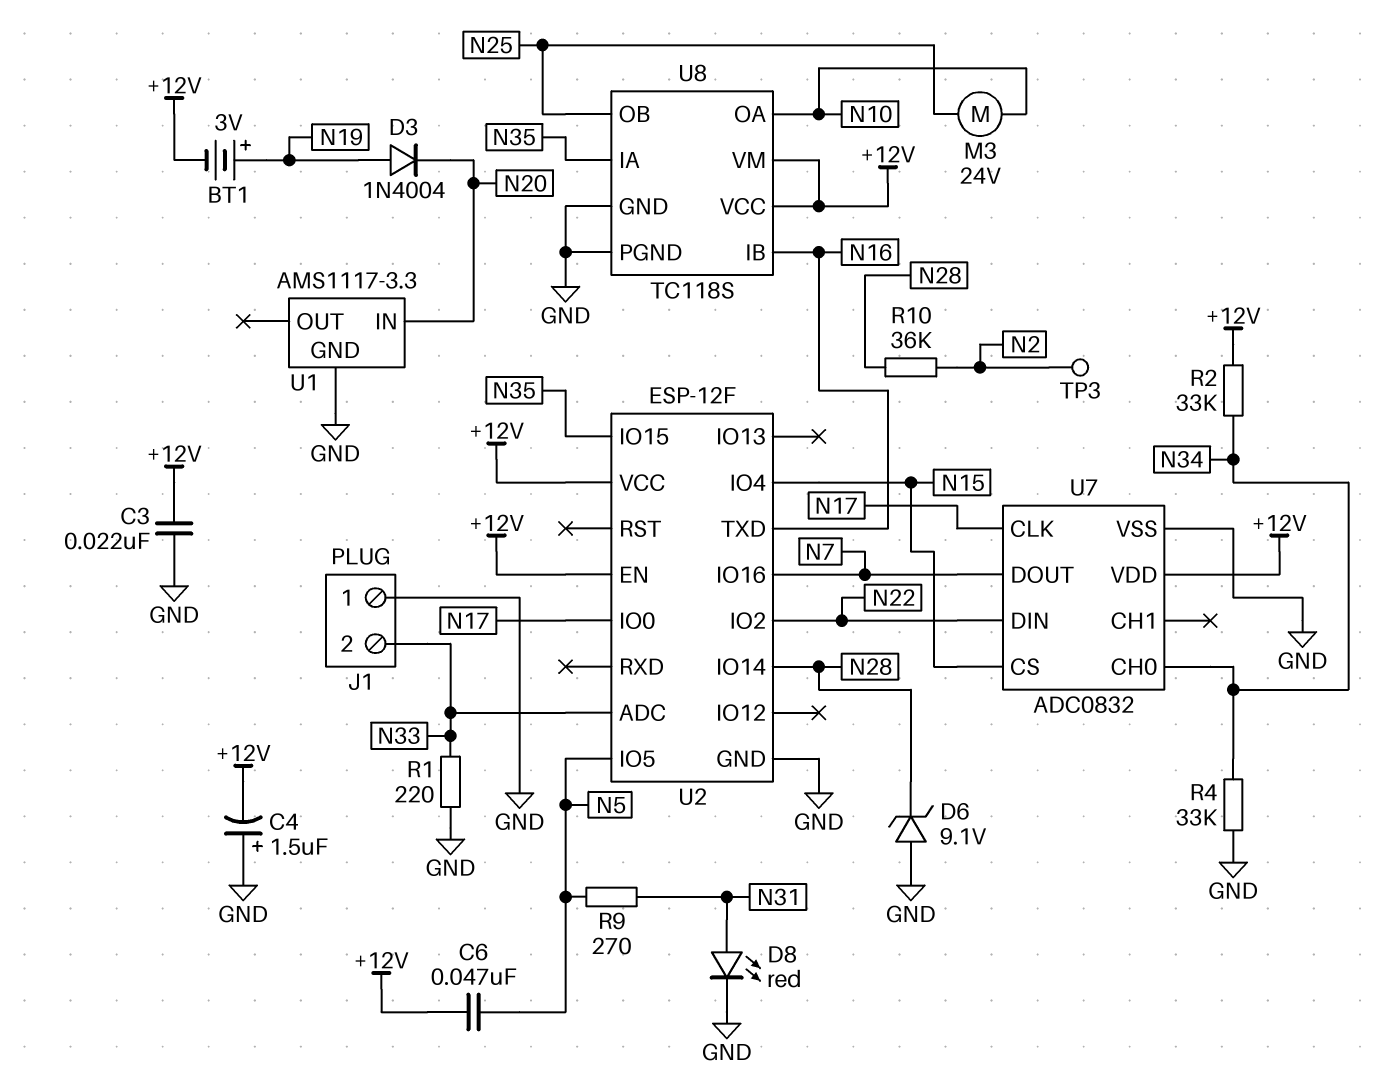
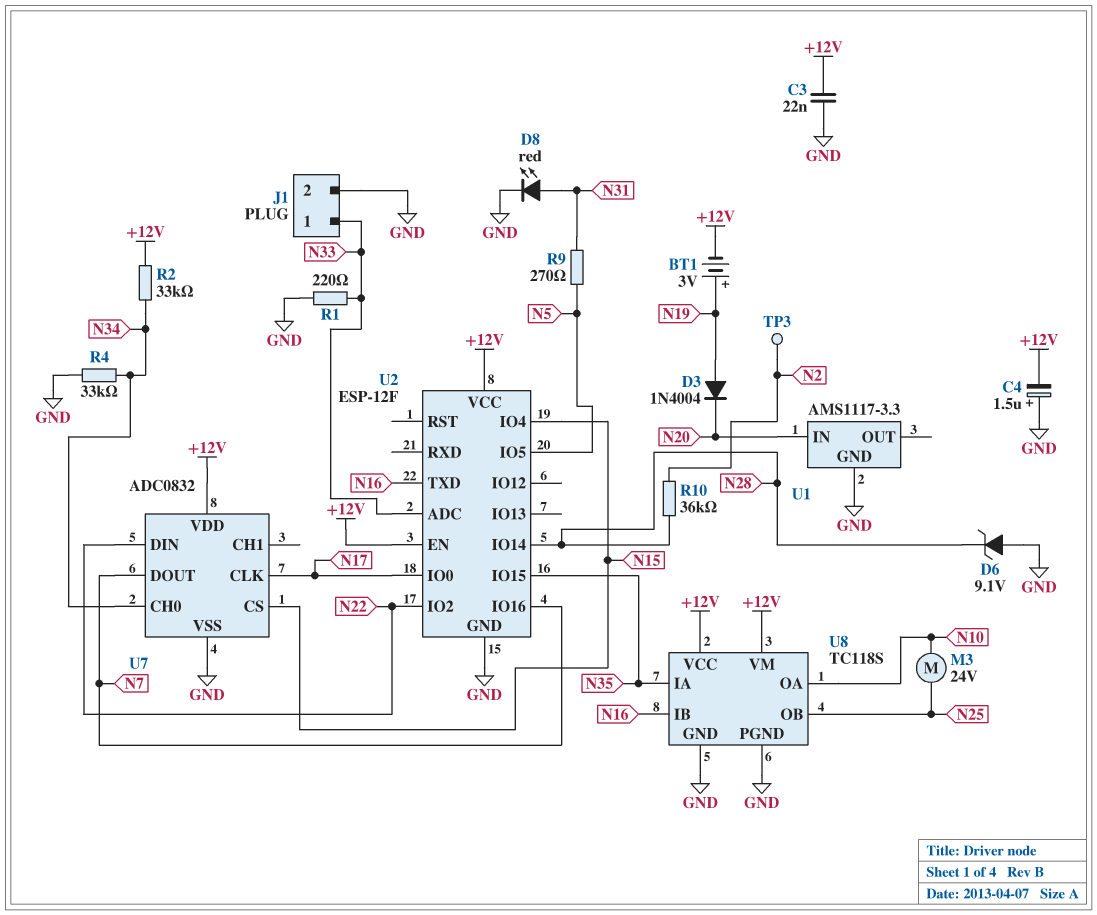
C6: 47nF (+12V, N5) -> none
J1 pin 1: GND -> N33
J1 pin 2: N33 -> GND

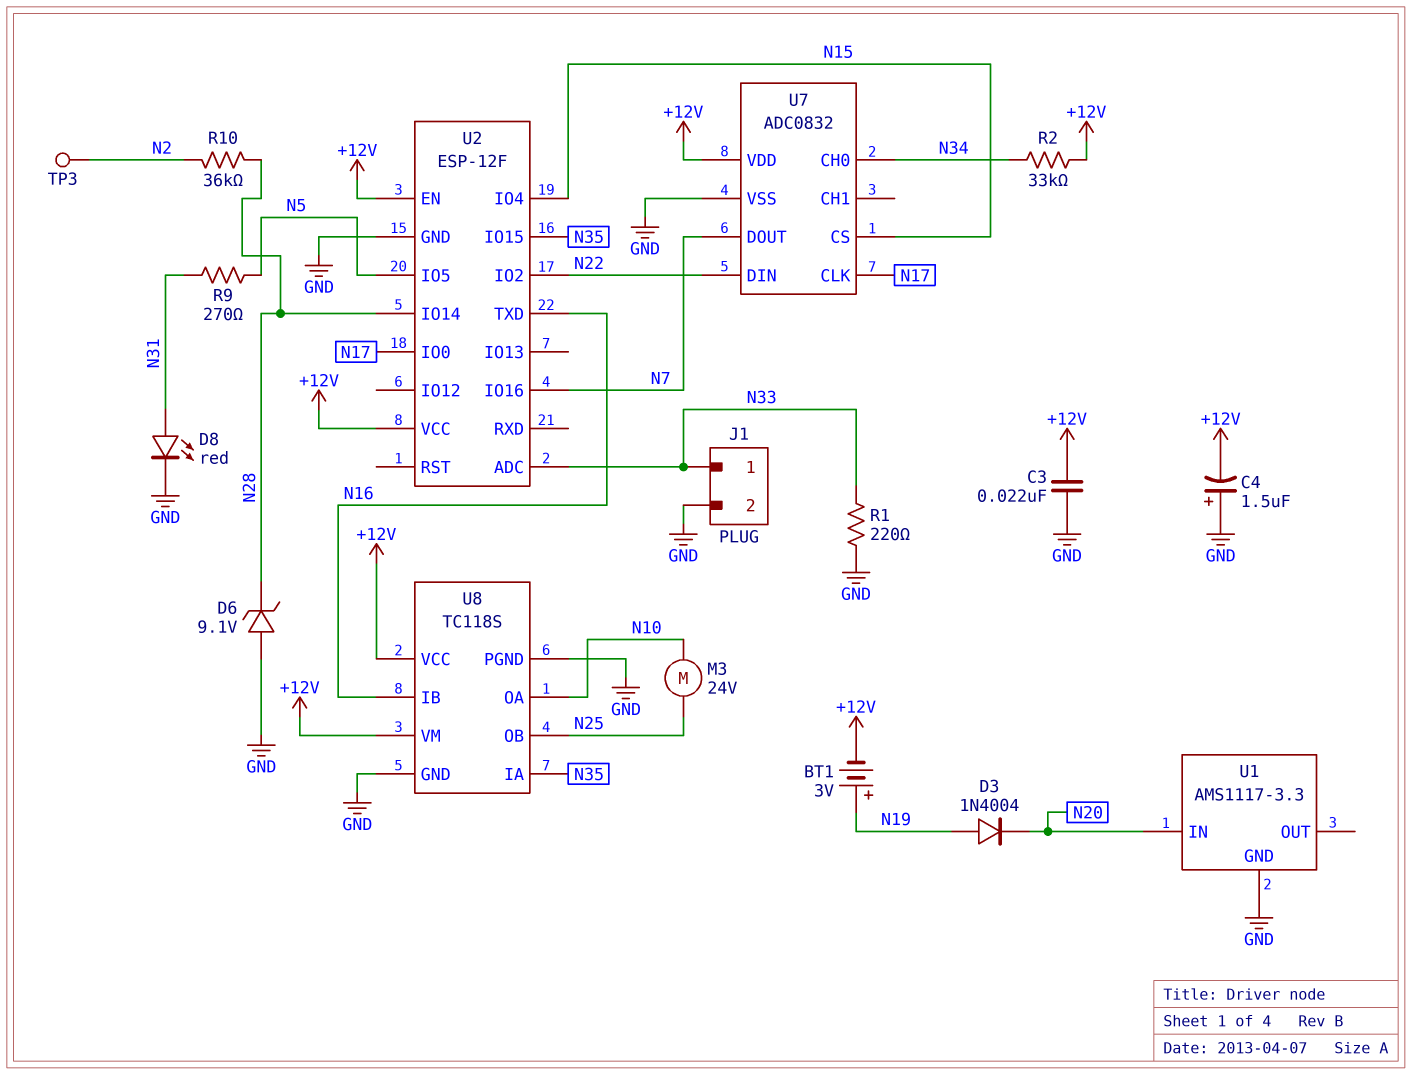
R4: 33k (GND, N34) -> none

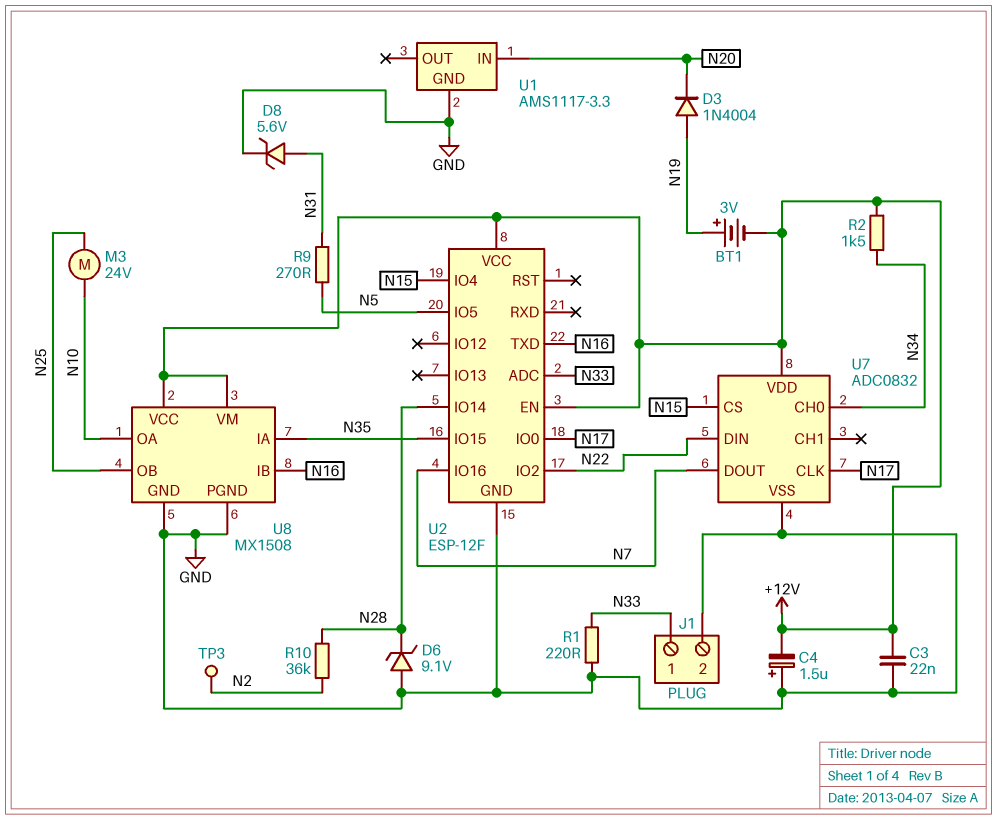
D8: LED red (A N31, K GND) -> zener 5.6V (A N31, K GND)
R2: 33k (+12V, N34) -> 1.5k (+12V, N34)
U8: TC118S -> MX1508

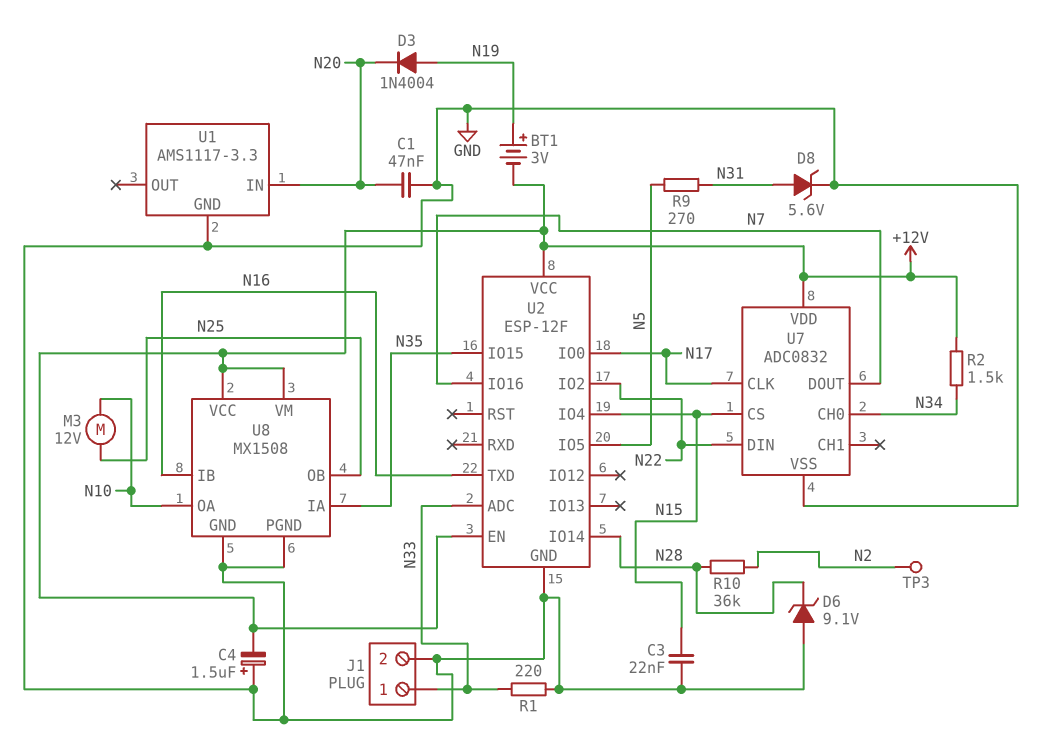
C1: none -> 47nF (GND, N20)
C3: 22nF (+12V, GND) -> 22nF (GND, N15)
M3: motor 24V (N10, N25) -> motor 12V (N10, N25)

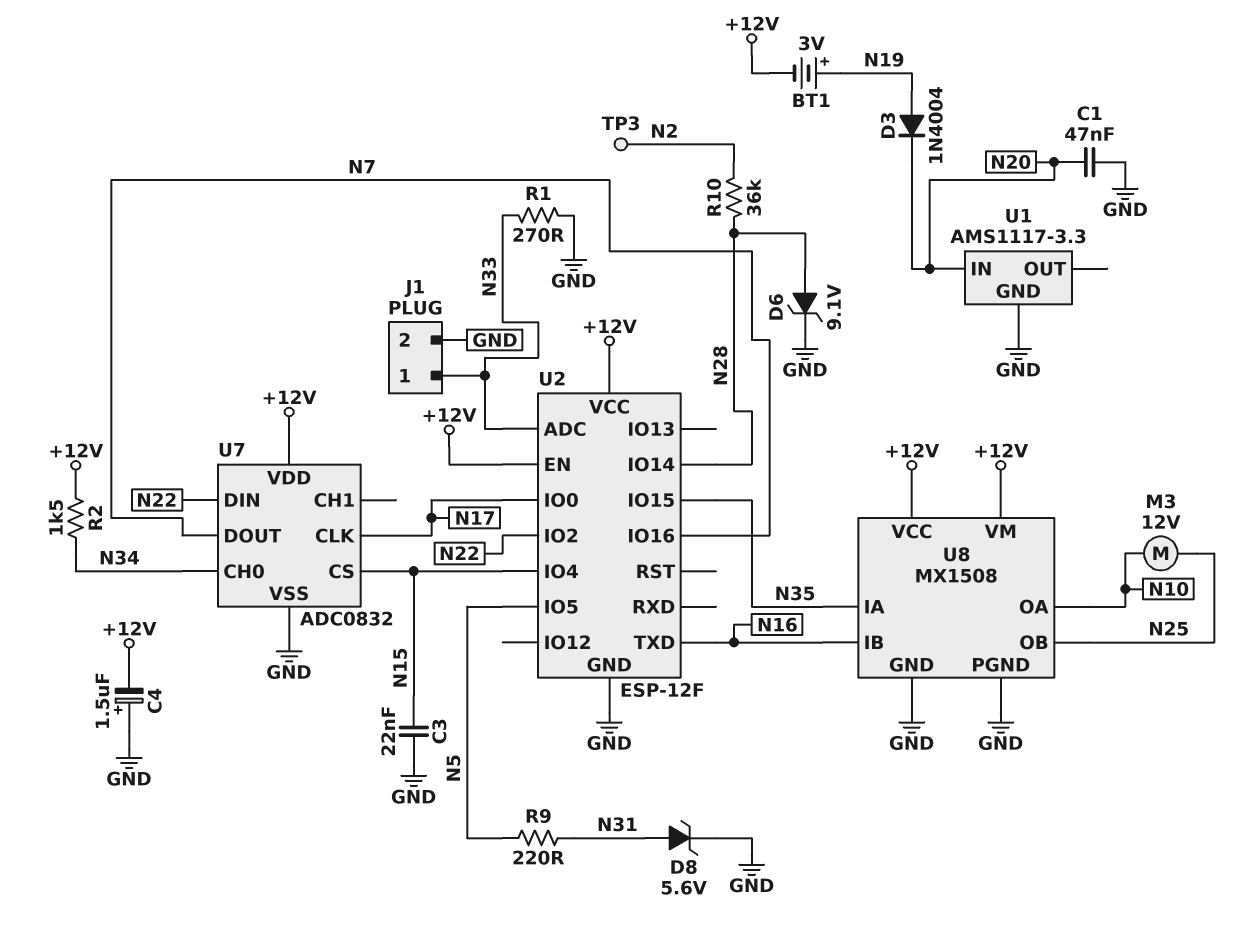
D6: zener 9.1V (A GND, K N28) -> zener 9.1V (A N28, K GND)
R1: 220 (GND, N33) -> 270 (GND, N33)
R9: 270 (N5, N31) -> 220 (N5, N31)

